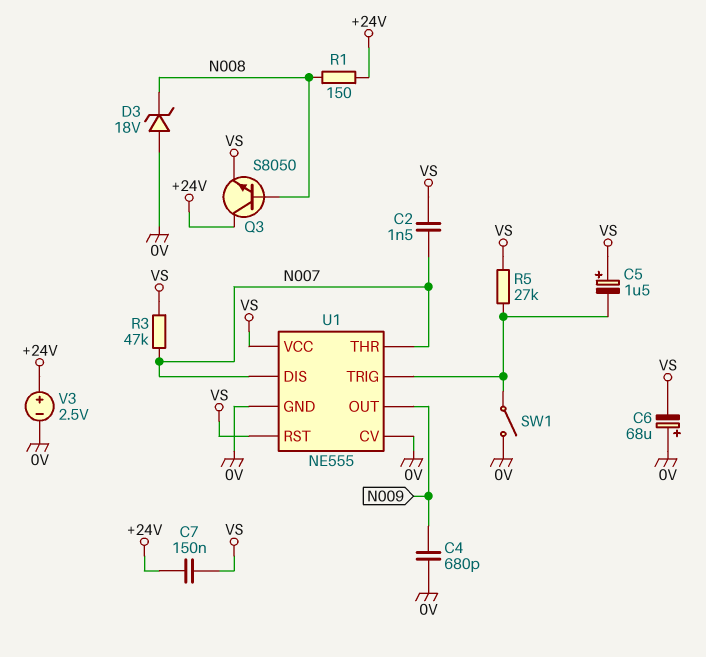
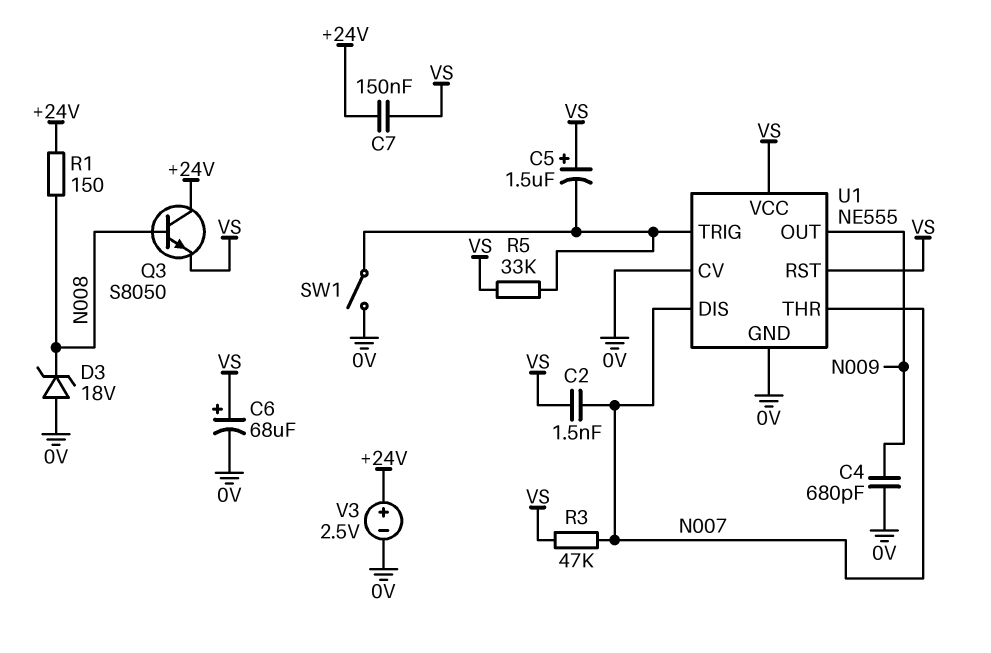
C6: 68uF (plus 0V, minus VS) -> 68uF (plus VS, minus 0V)
R5: 27k (U1/TRIG, VS) -> 33k (U1/TRIG, VS)

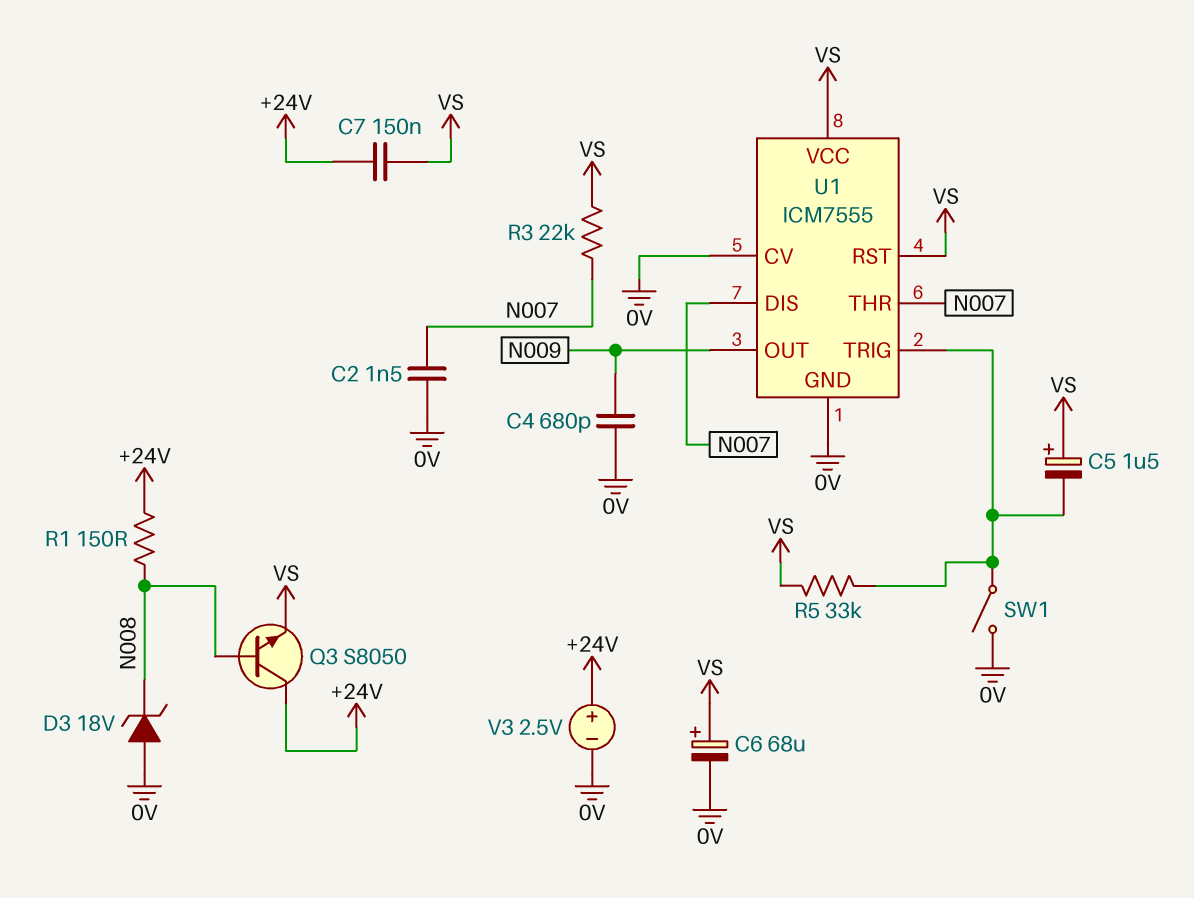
C2: 1.5nF (N007, VS) -> 1.5nF (0V, N007)
R3: 47k (N007, VS) -> 22k (N007, VS)
U1: NE555 -> ICM7555

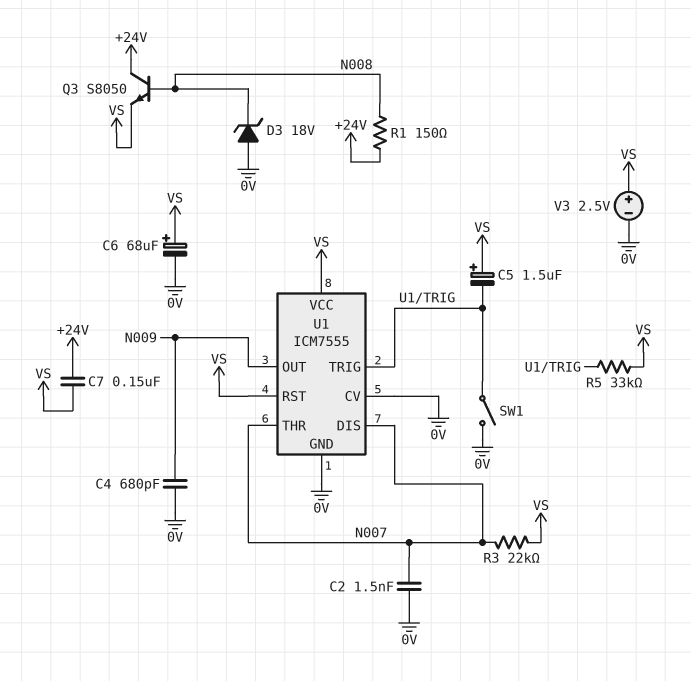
V3: 2.5V (plus +24V, minus 0V) -> 2.5V (plus VS, minus 0V)

